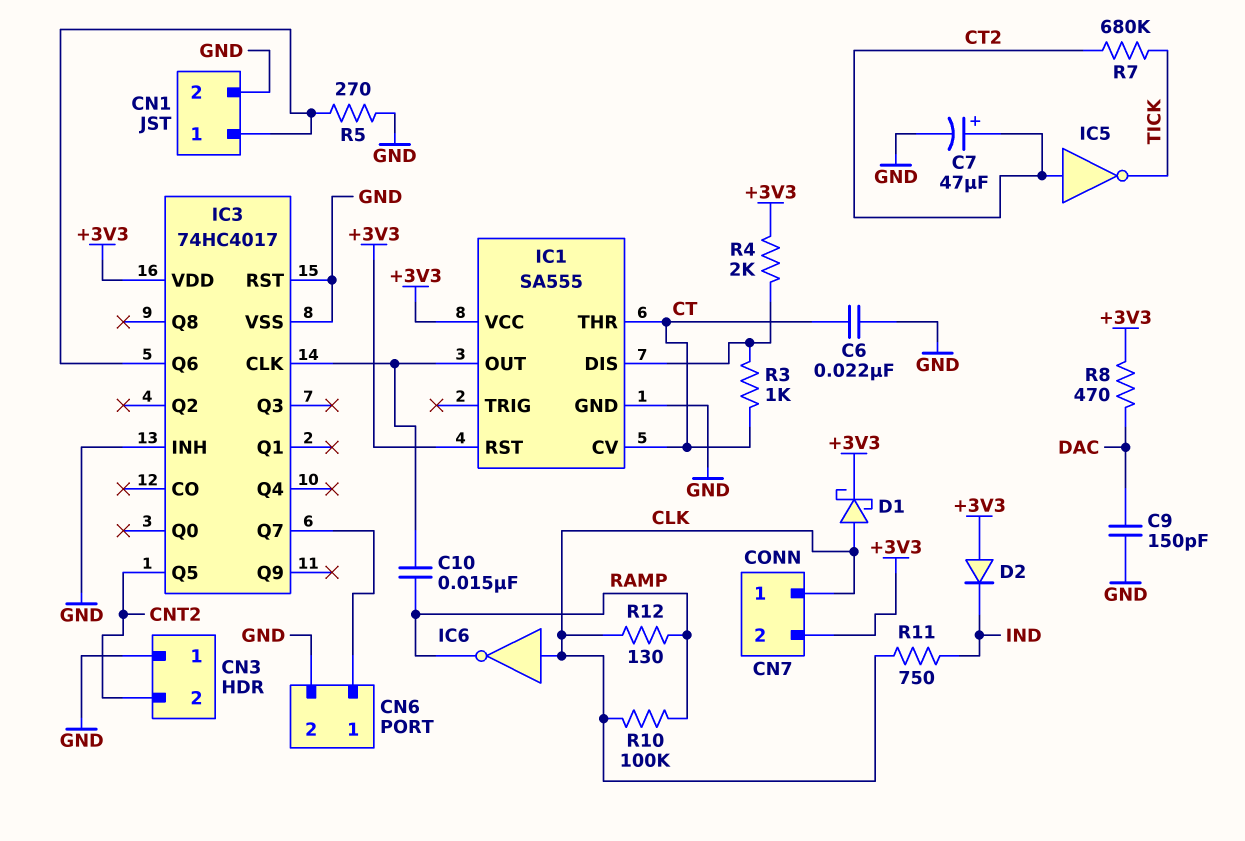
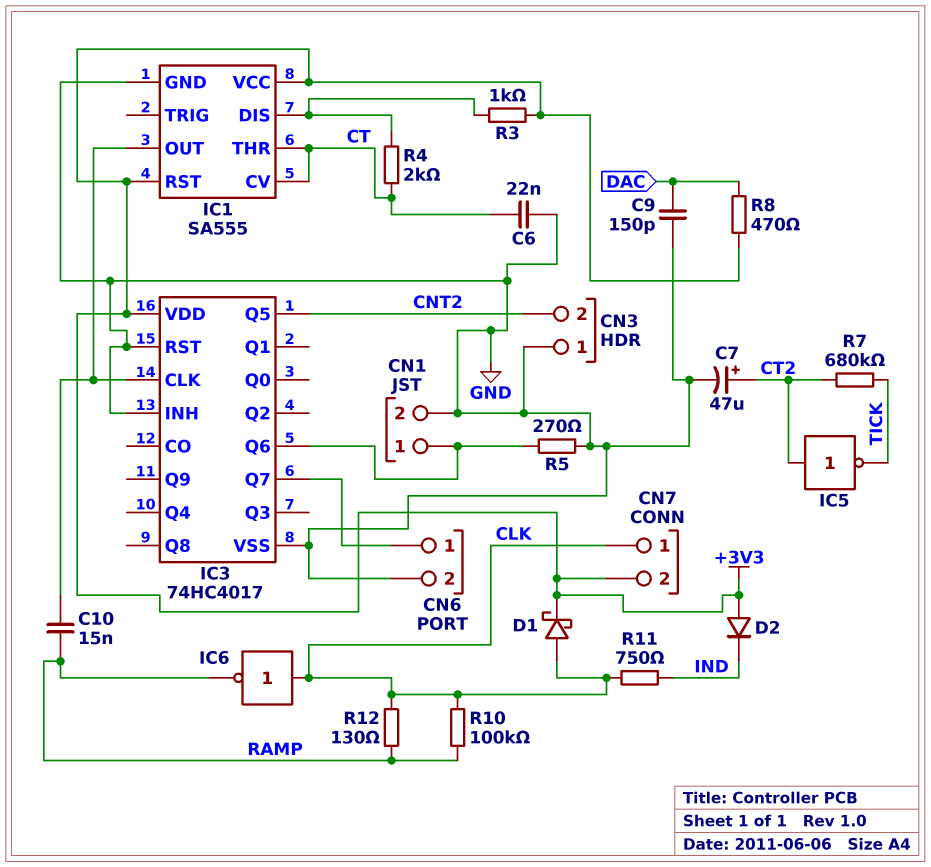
R3: 1k (CT, IC1/DIS) -> 1k (+3V3, IC1/DIS)
R4: 2k (+3V3, IC1/DIS) -> 2k (CT, IC1/DIS)

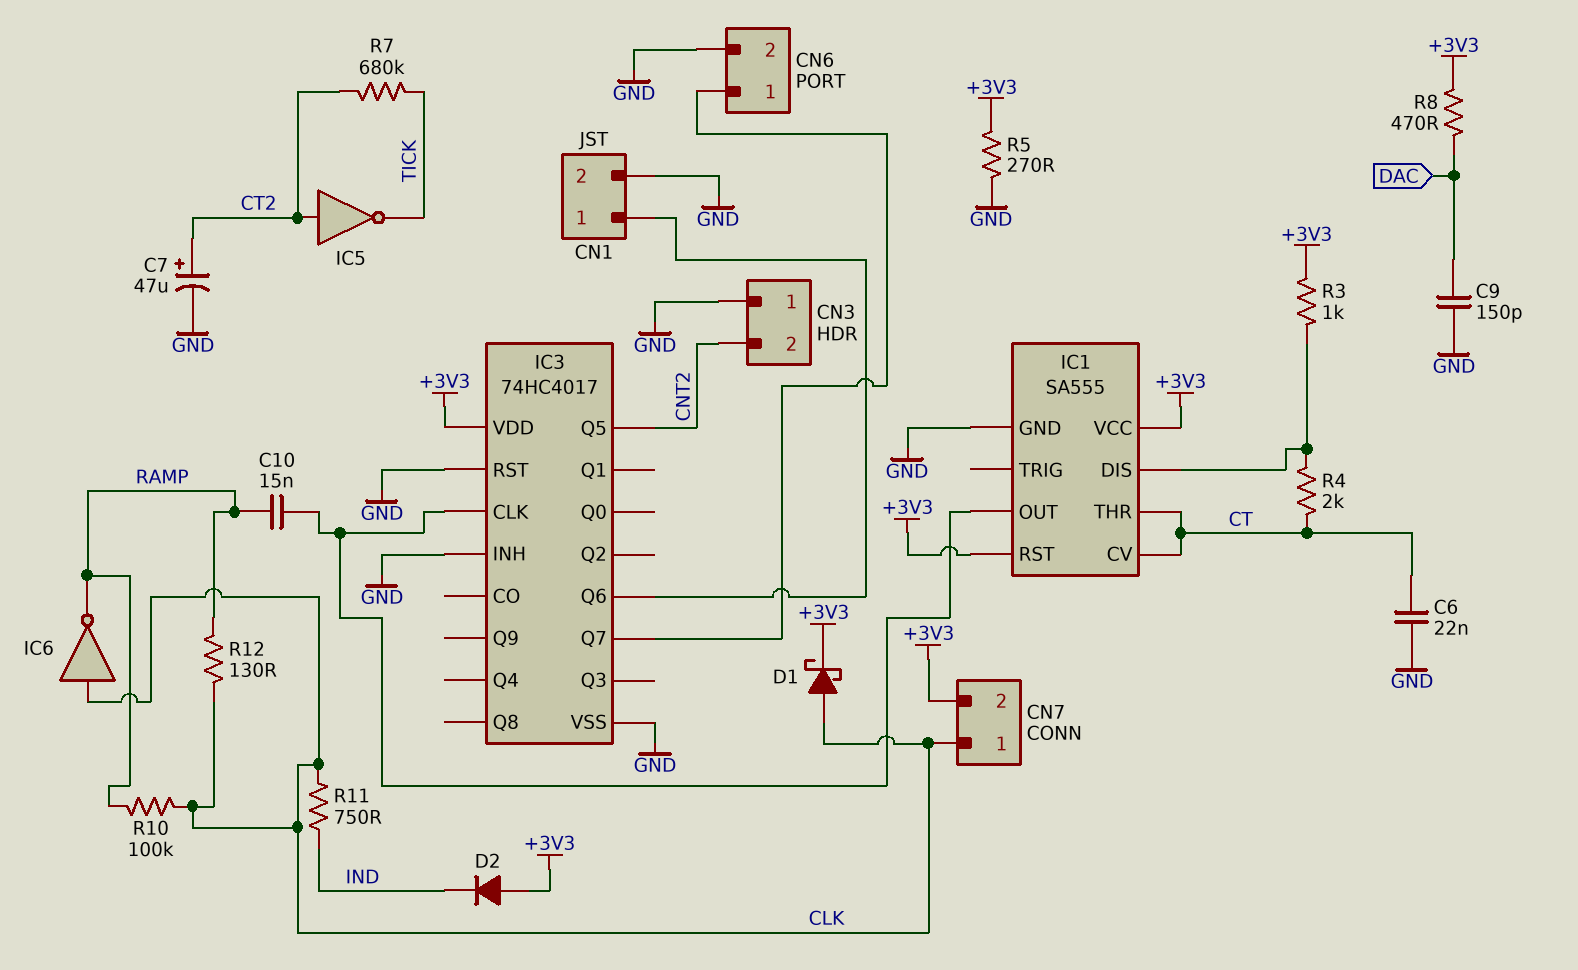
R5: 270 (CN1/1, GND) -> 270 (+3V3, GND)

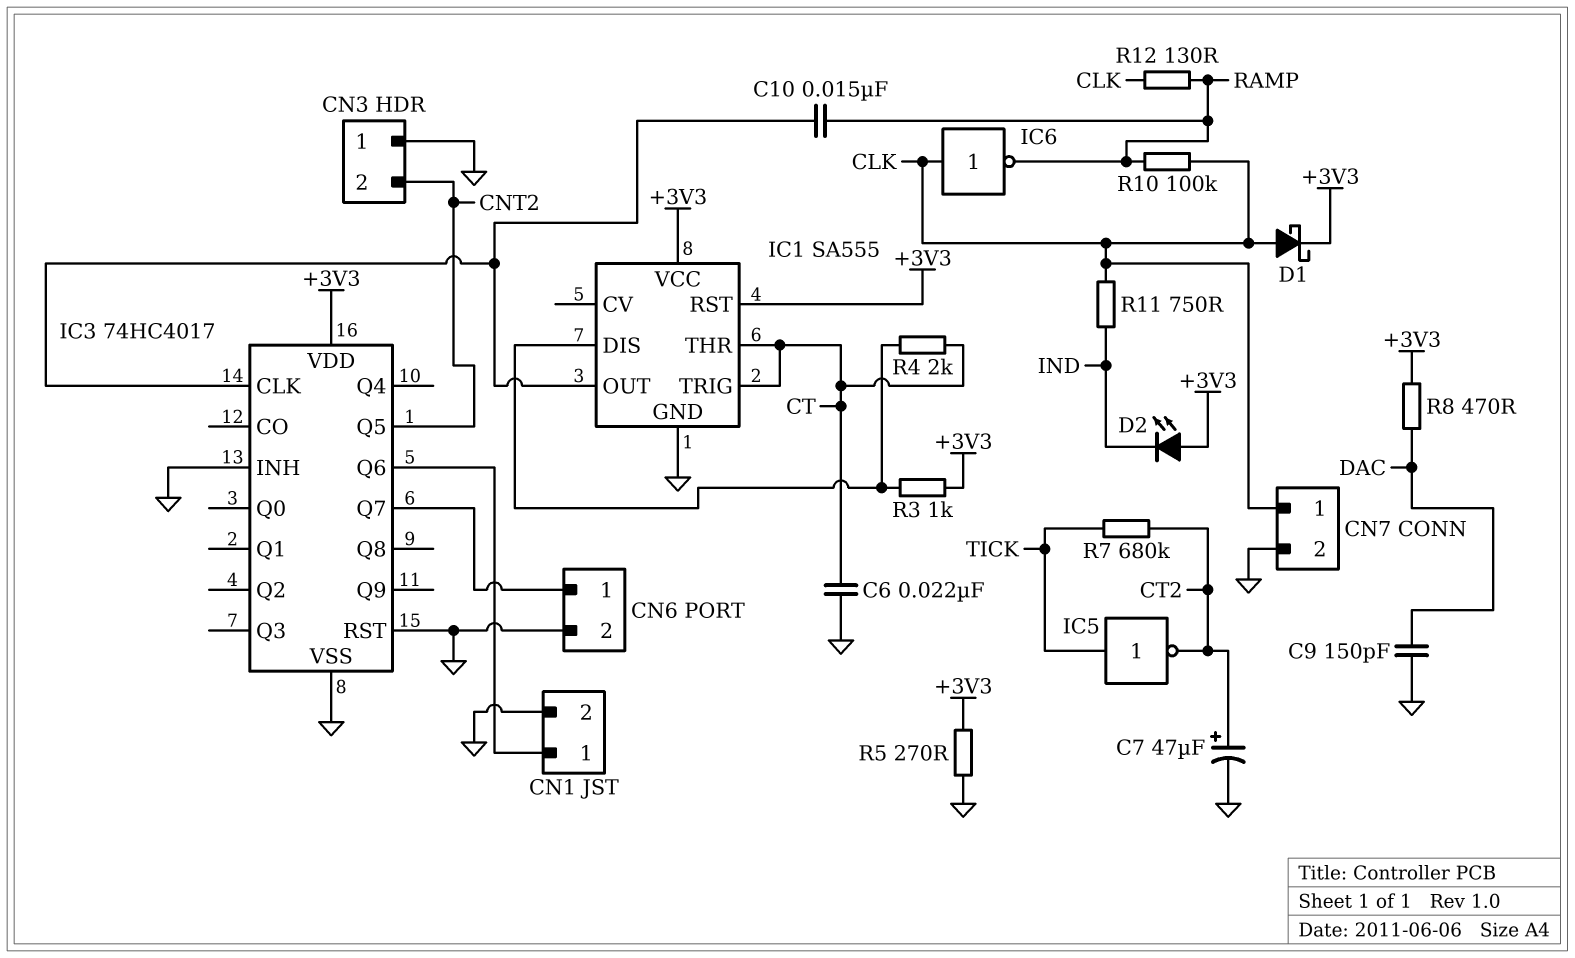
CN7 pin 2: +3V3 -> GND
D2: diode (A +3V3, K IND) -> LED (A +3V3, K IND)
IC1 pin CV: CT -> none
IC1 pin TRIG: none -> CT
IC5: NOT (in CT2, out TICK) -> NOT (in TICK, out CT2)

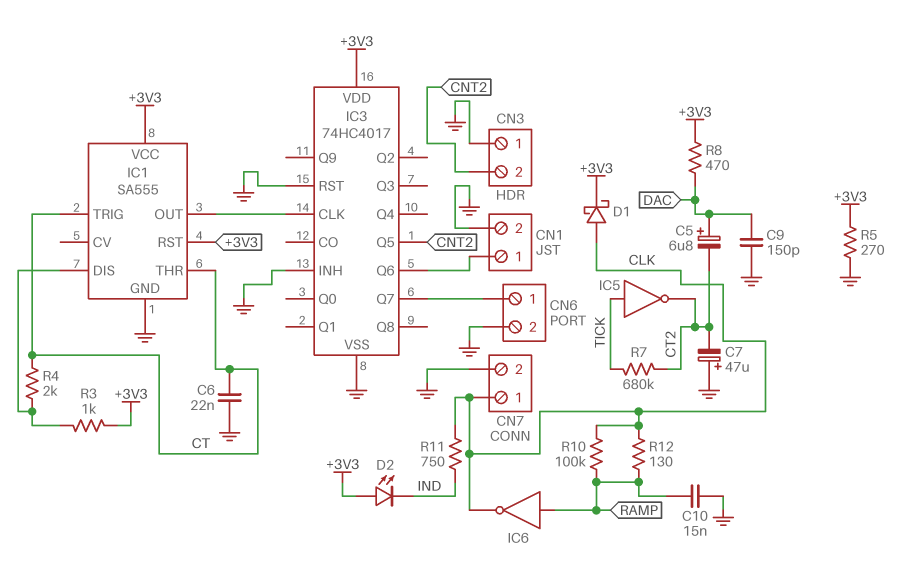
C5: none -> 6.8uF (plus DAC, minus CT2)
C7: 47uF (plus CT2, minus GND) -> 47uF (plus GND, minus CT2)
C10: 15nF (IC1/OUT, RAMP) -> 15nF (GND, RAMP)
IC6: NOT (in CLK, out RAMP) -> NOT (in RAMP, out CLK)

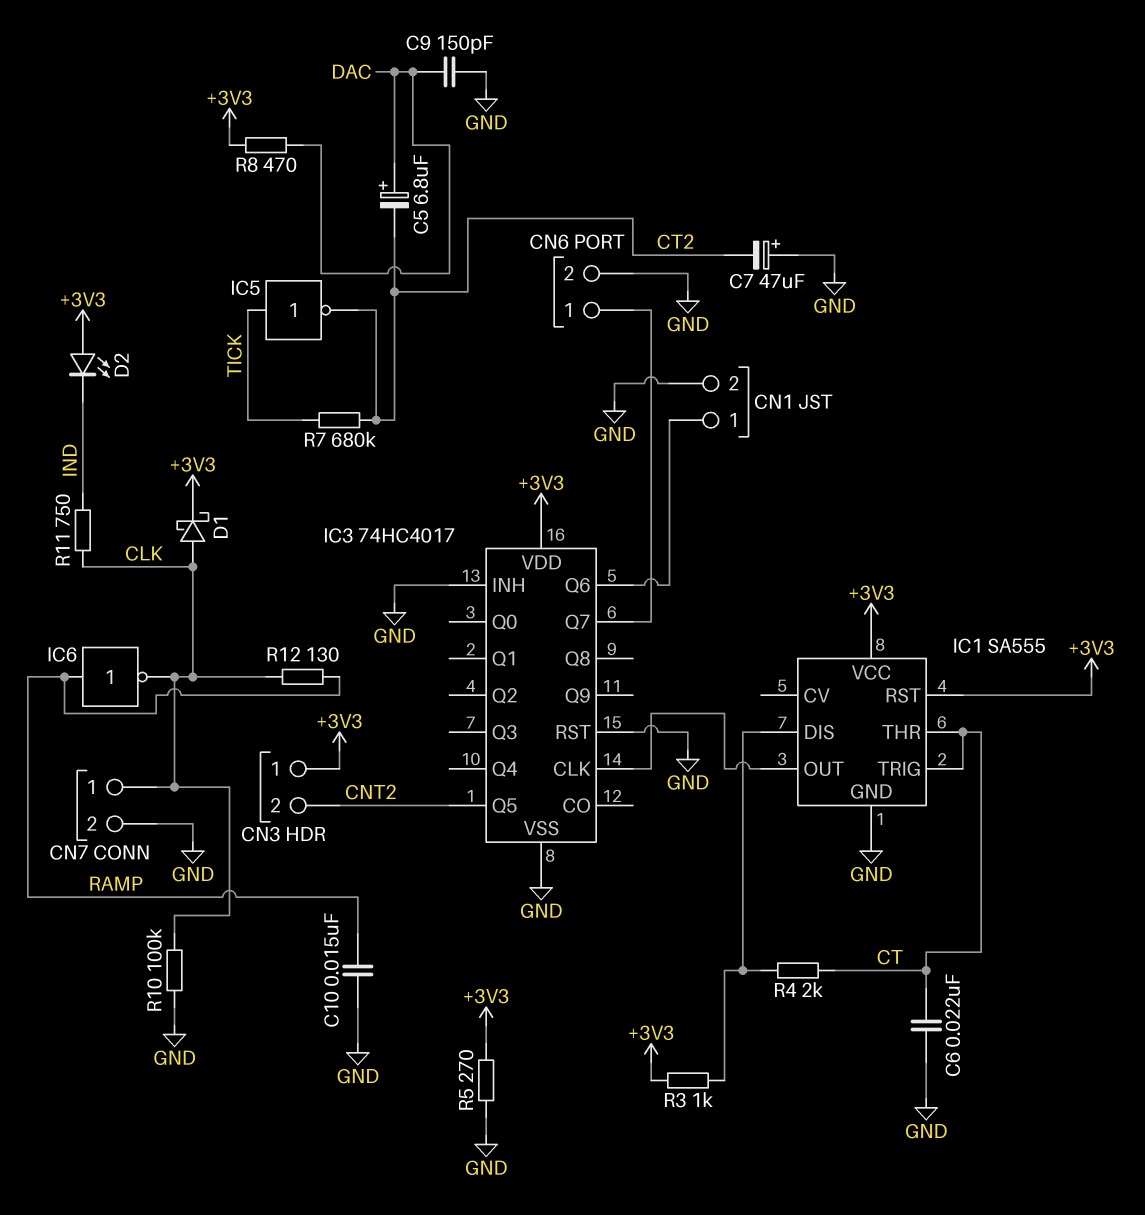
CN3 pin 1: GND -> +3V3
R10: 100k (CLK, RAMP) -> 100k (CLK, GND)

